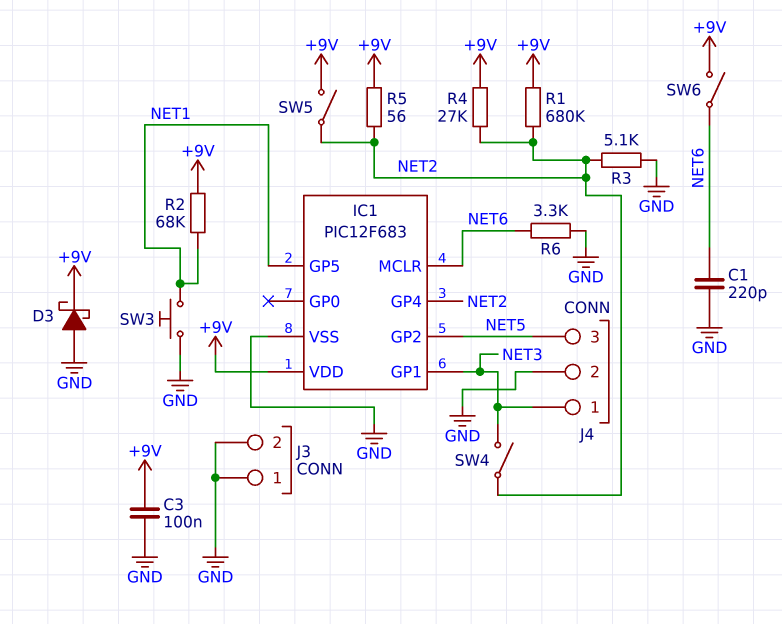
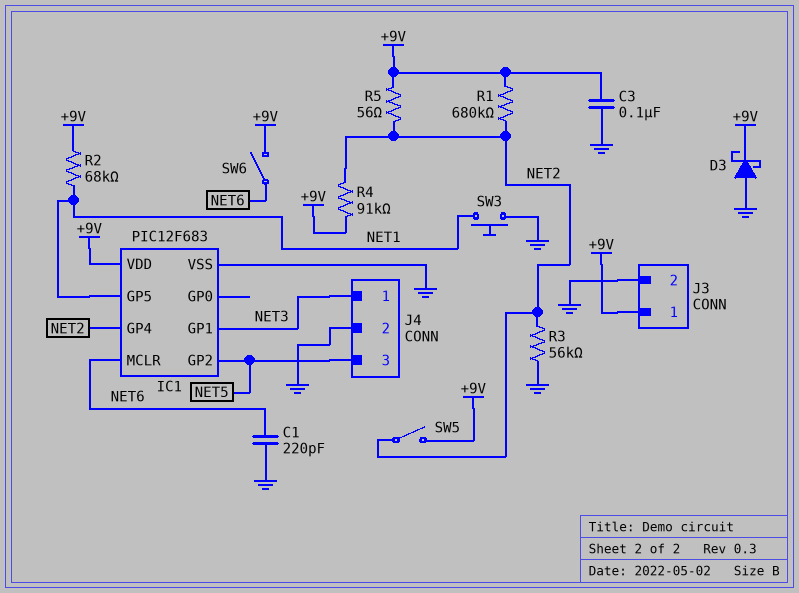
J3 pin 1: GND -> +9V
R3: 5.1k (GND, NET2) -> 56k (GND, NET2)
R4: 27k (+9V, NET2) -> 91k (+9V, NET2)
R6: 3.3k (GND, NET6) -> none
SW4: switch (NET2, NET3) -> none

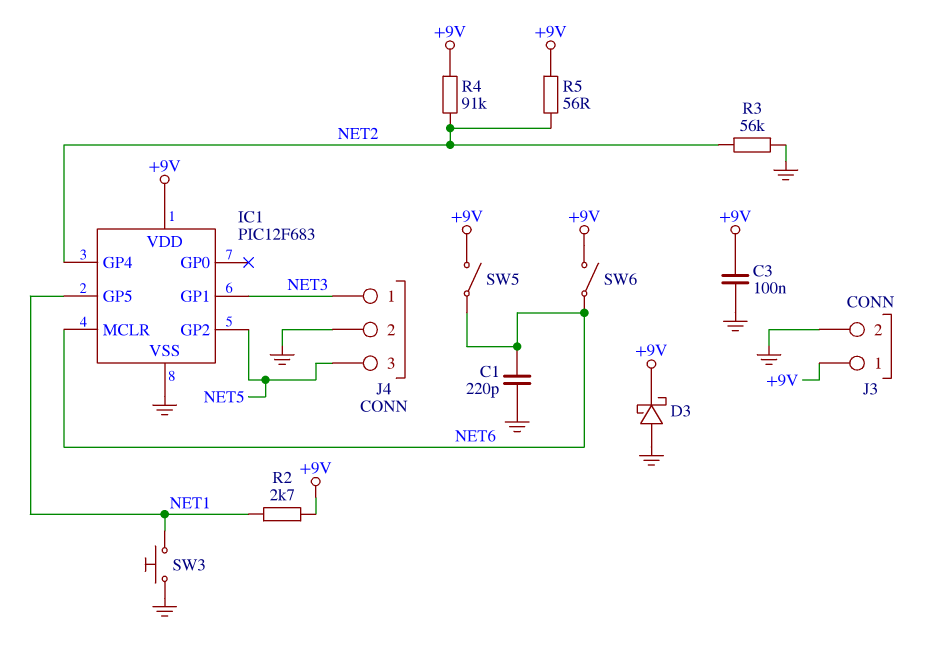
R1: 680k (+9V, NET2) -> none
R2: 68k (+9V, NET1) -> 2.7k (+9V, NET1)
SW5: switch (+9V, NET2) -> switch (+9V, NET6)

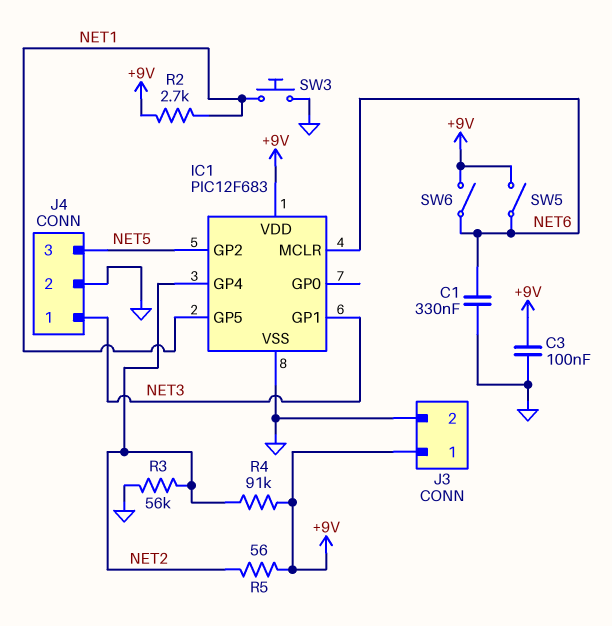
C1: 220pF (GND, NET6) -> 330nF (GND, NET6)
D3: schottky (A GND, K +9V) -> none

